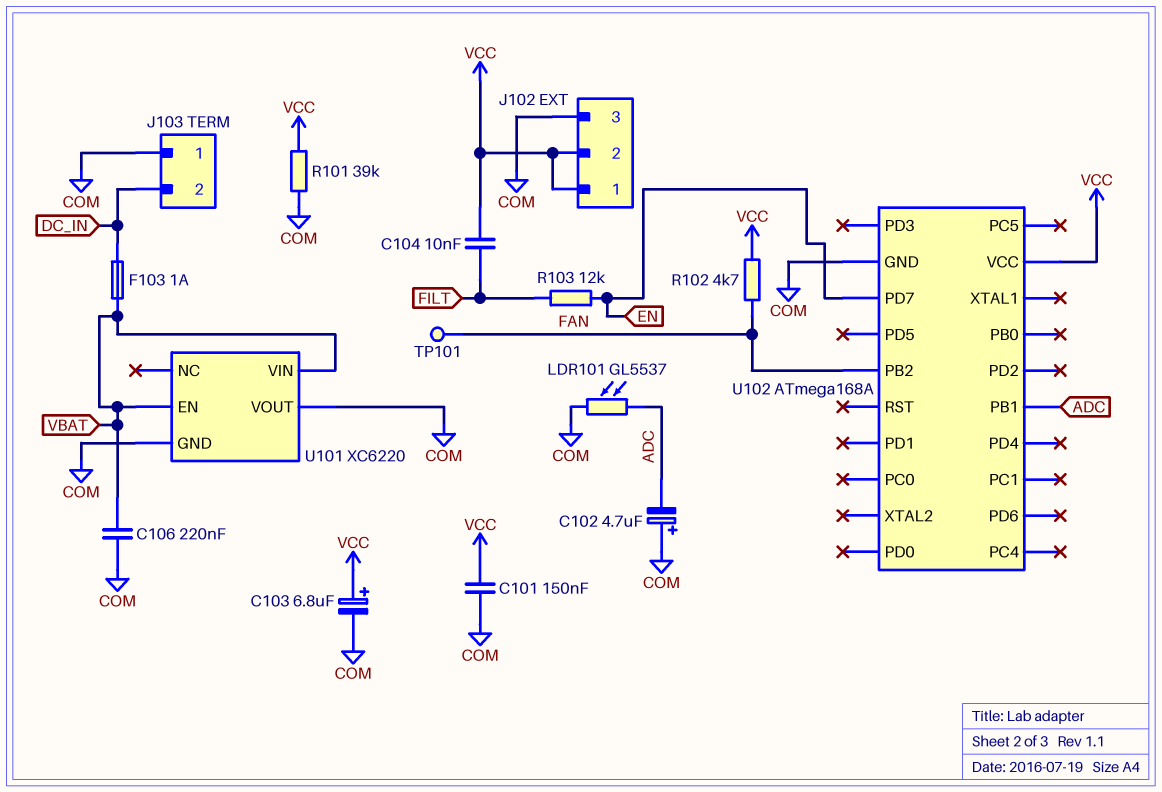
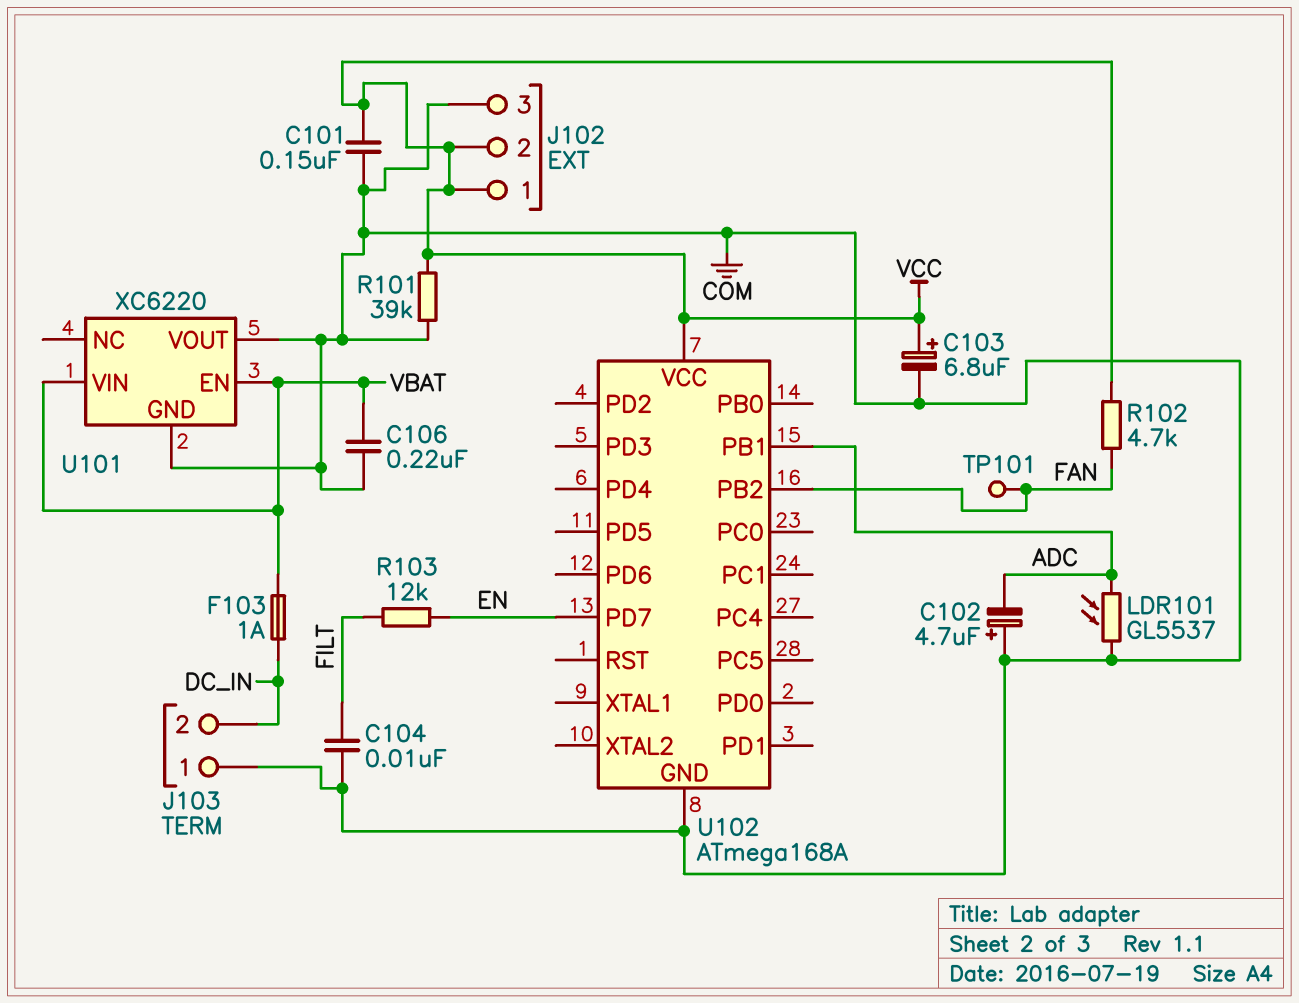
C104: 10nF (FILT, VCC) -> 10nF (COM, FILT)

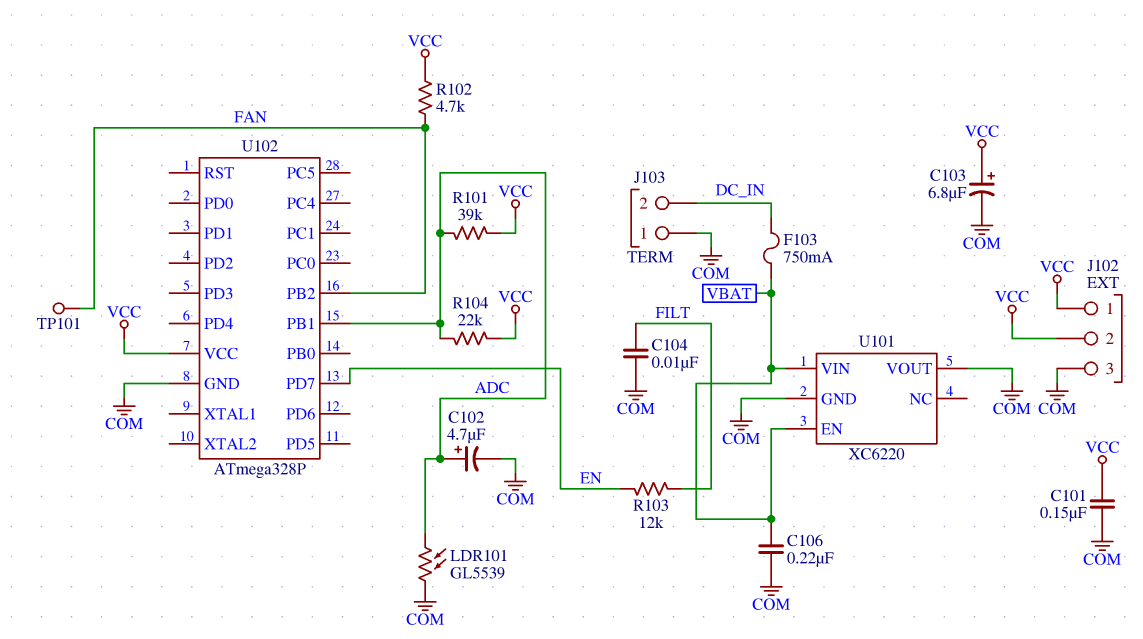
C102: 4.7uF (plus COM, minus ADC) -> 4.7uF (plus ADC, minus COM)
F103: 1A (DC_IN, VBAT) -> 750mA (DC_IN, VBAT)
LDR101: GL5537 (ADC, COM) -> GL5539 (ADC, COM)
R101: 39k (COM, VCC) -> 39k (ADC, VCC)
R104: none -> 22k (ADC, VCC)
U102: ATmega168A -> ATmega328P

